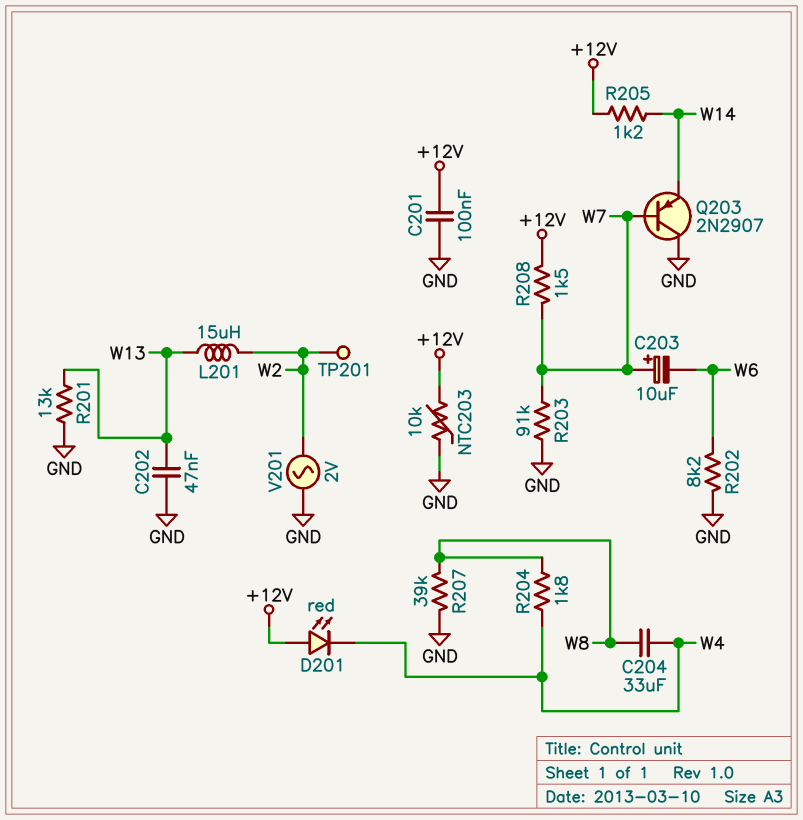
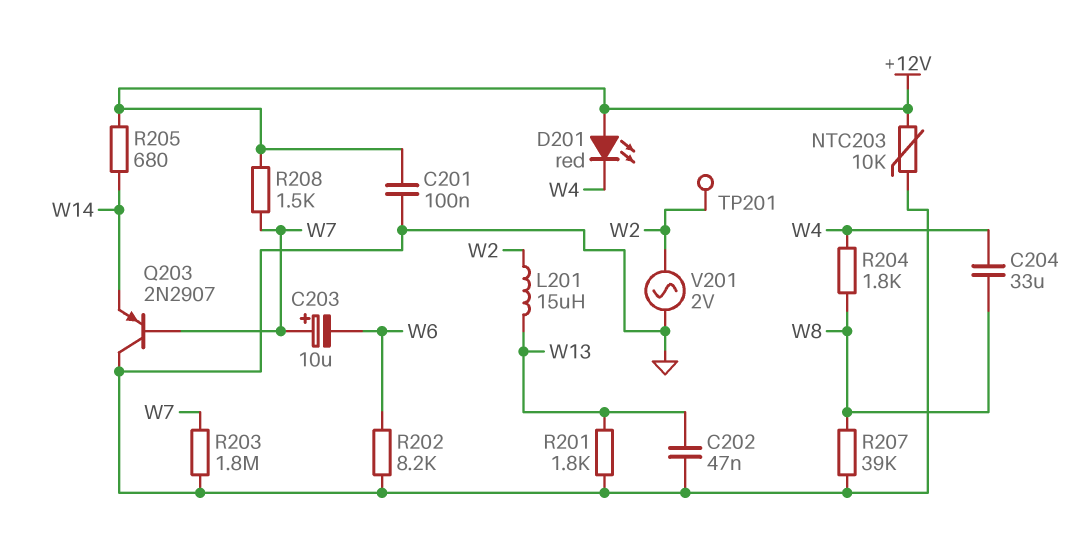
R201: 13k (GND, W13) -> 1.8k (GND, W13)
R203: 91k (GND, W7) -> 1.8M (GND, W7)
R205: 1.2k (+12V, W14) -> 680 (+12V, W14)

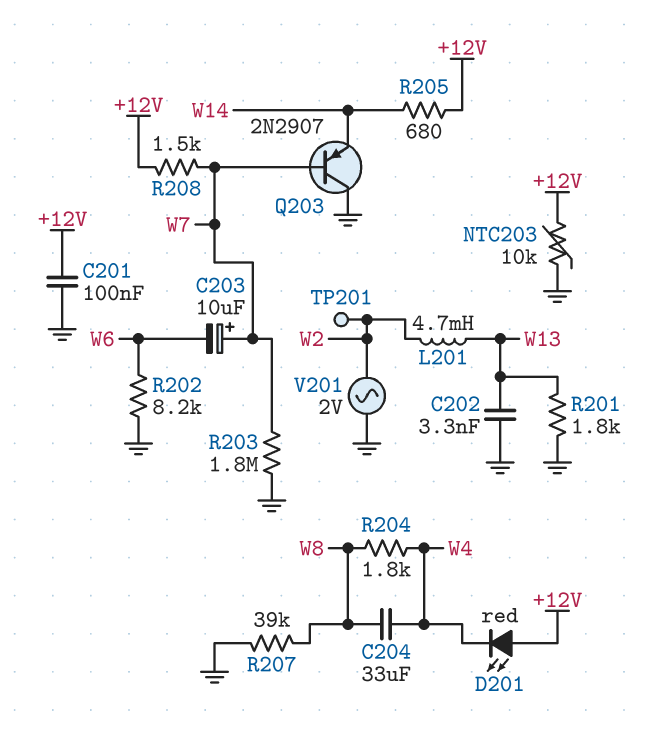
C202: 47nF (GND, W13) -> 3.3nF (GND, W13)
L201: 15uH (W2, W13) -> 4.7mH (W2, W13)

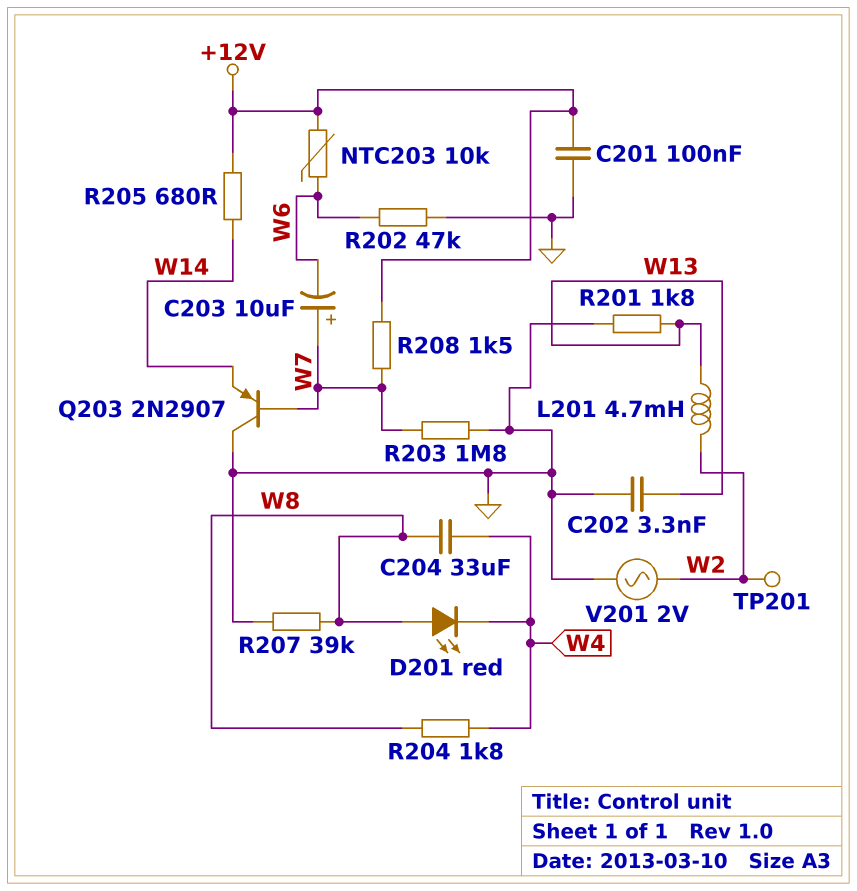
D201: LED red (A +12V, K W4) -> LED red (A W8, K W4)
NTC203: 10k (+12V, GND) -> 10k (+12V, W6)
R202: 8.2k (GND, W6) -> 47k (GND, W6)

